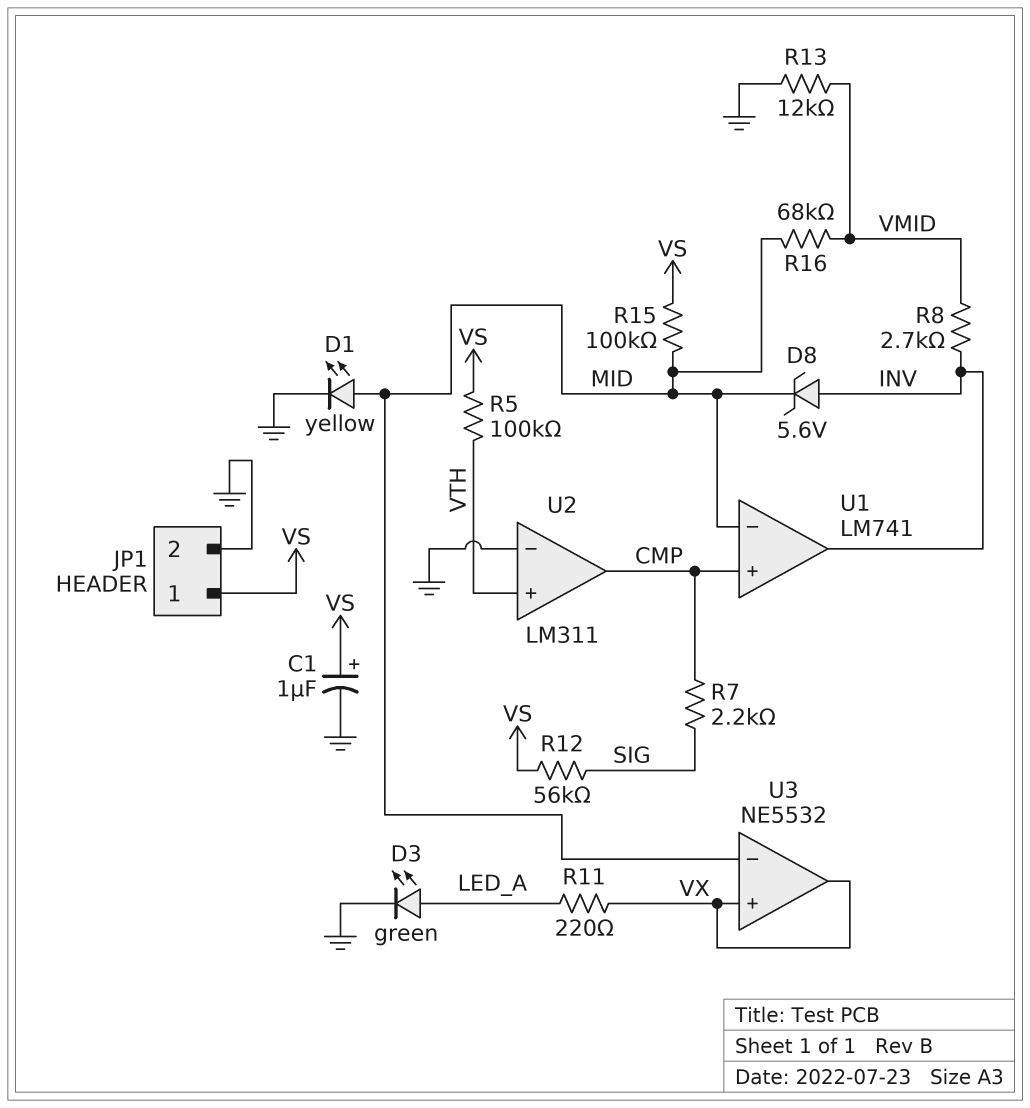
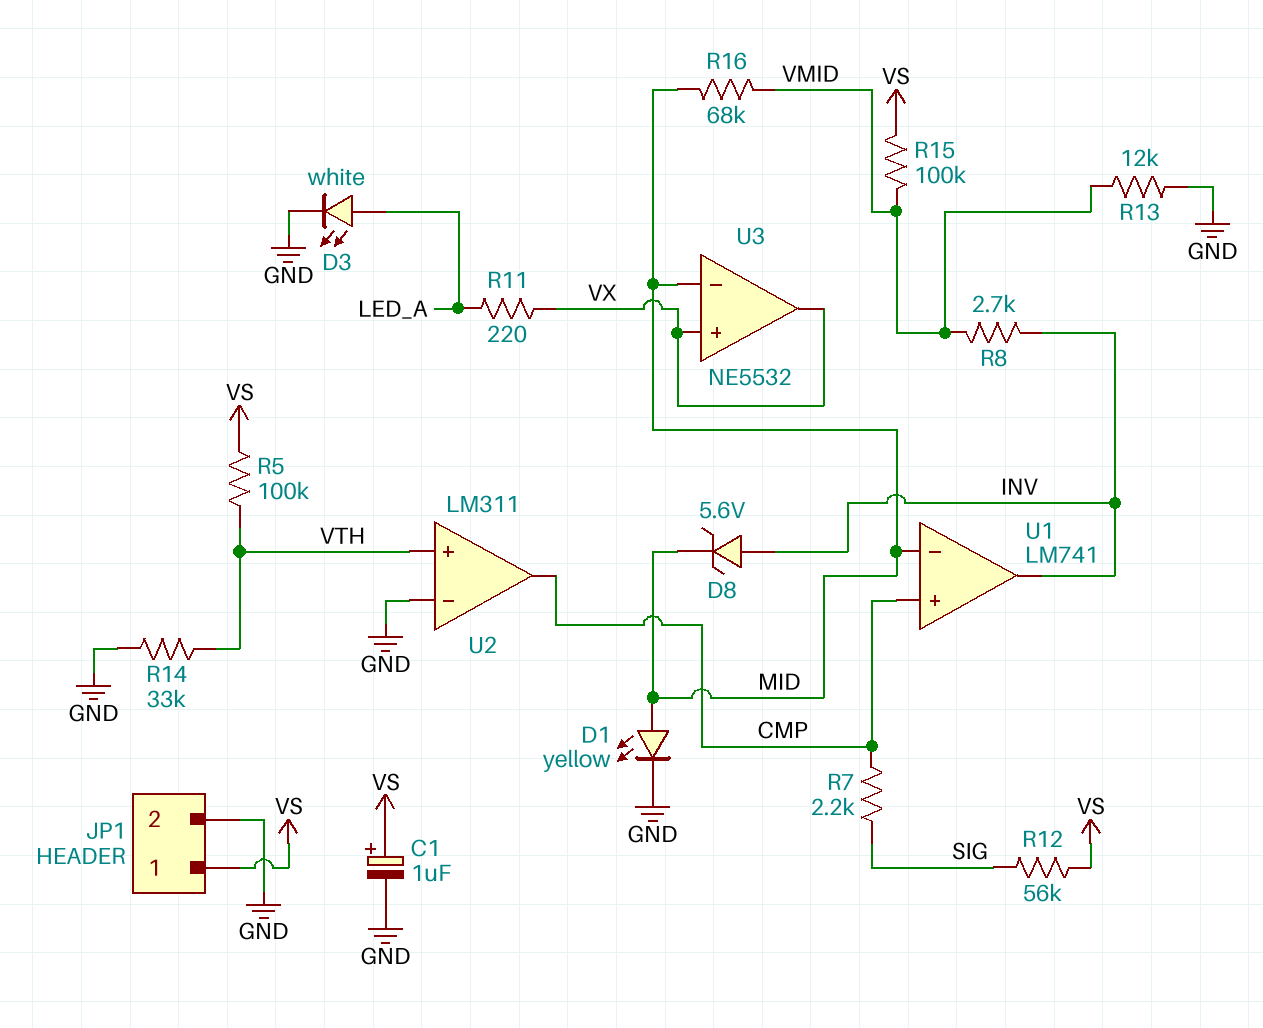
D3: LED green (A LED_A, K GND) -> LED white (A LED_A, K GND)
R14: none -> 33k (GND, VTH)
R15: 100k (MID, VS) -> 100k (VMID, VS)

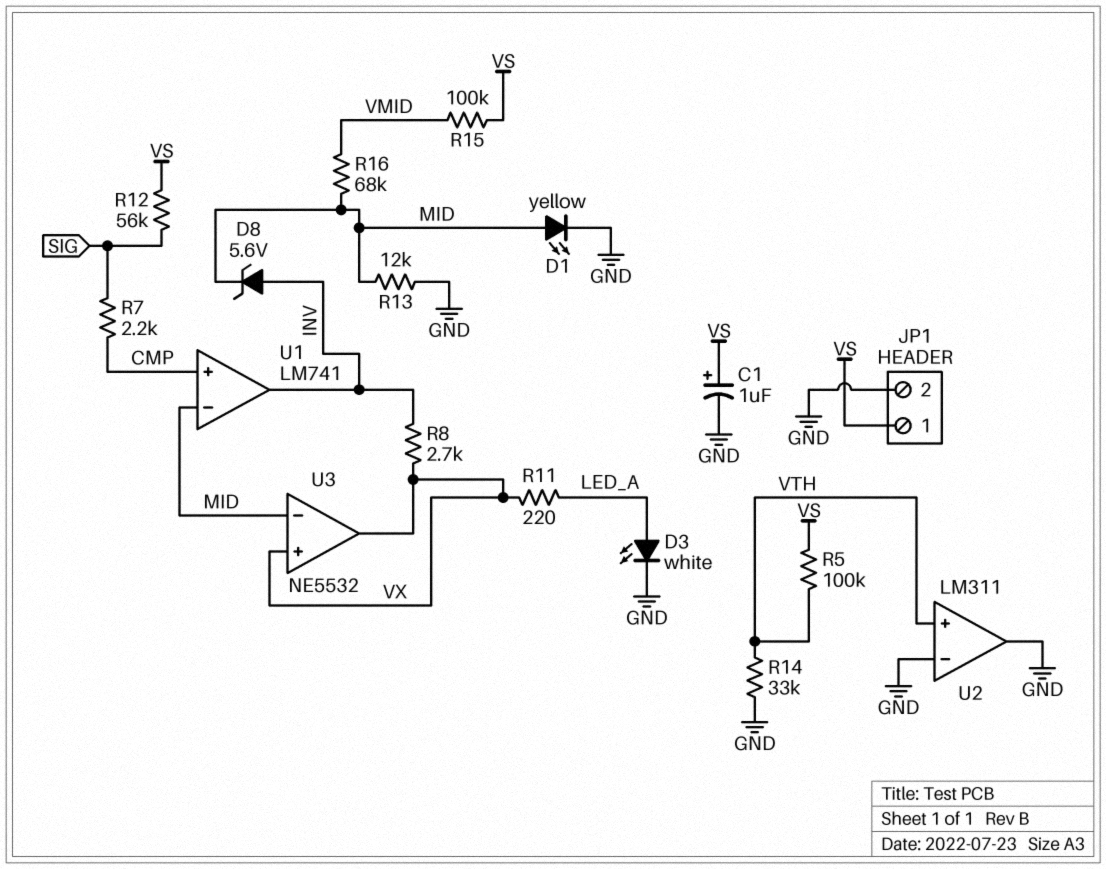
R8: 2.7k (INV, VMID) -> 2.7k (INV, VX)
R13: 12k (GND, VMID) -> 12k (GND, MID)
U2 pin out: CMP -> GND

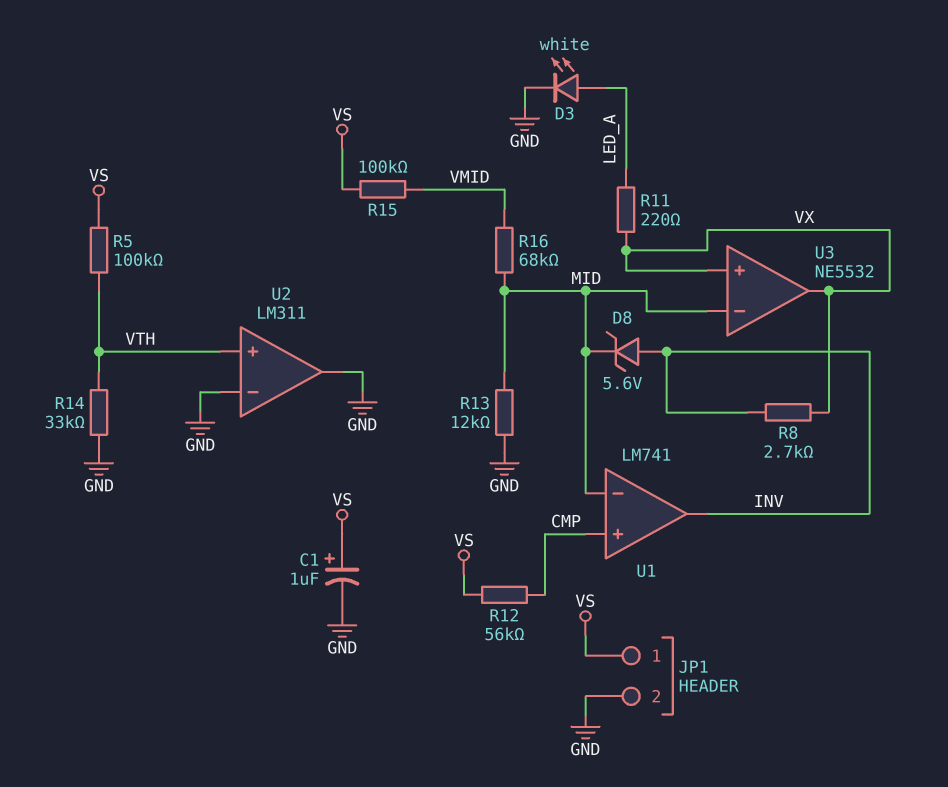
D1: LED yellow (A MID, K GND) -> none
R7: 2.2k (CMP, SIG) -> none
R12: 56k (SIG, VS) -> 56k (CMP, VS)

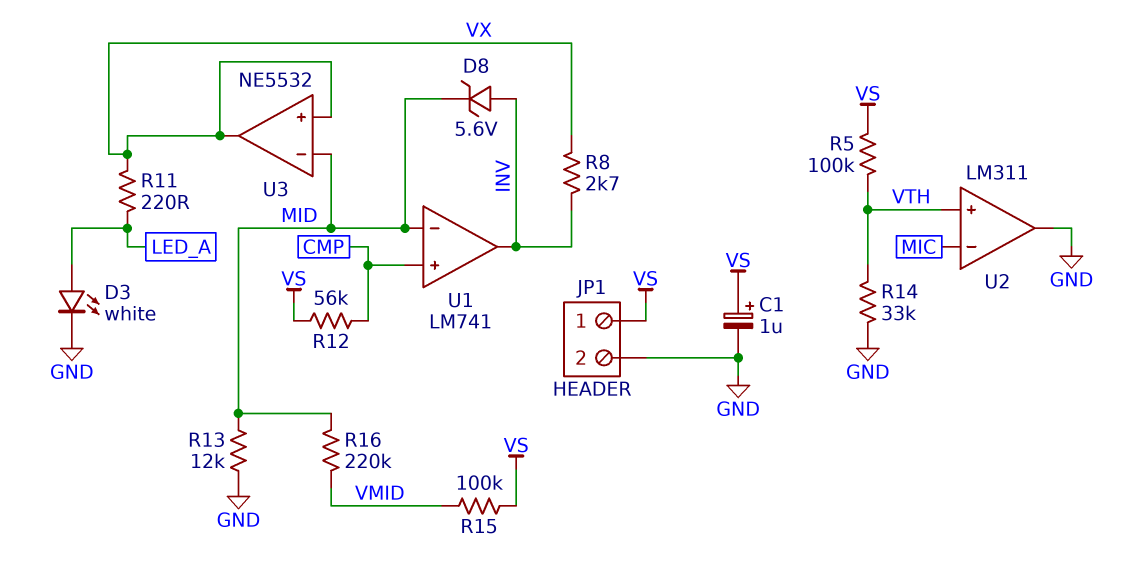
R16: 68k (MID, VMID) -> 220k (MID, VMID)
U2 pin in-: GND -> MIC

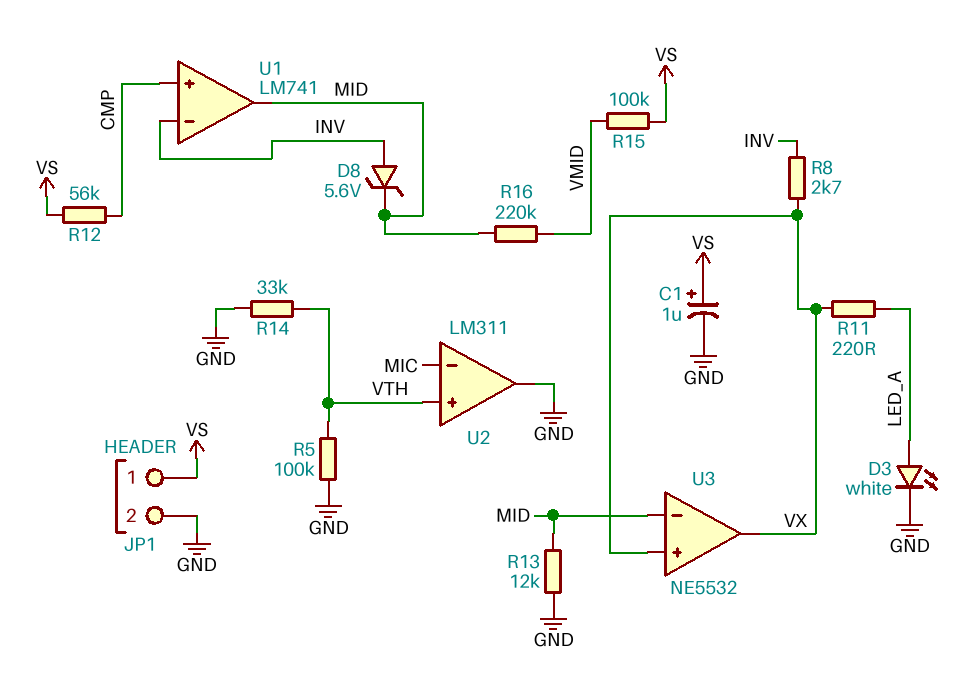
R5: 100k (VS, VTH) -> 100k (GND, VTH)
U1 pin in-: MID -> INV
U1 pin out: INV -> MID

